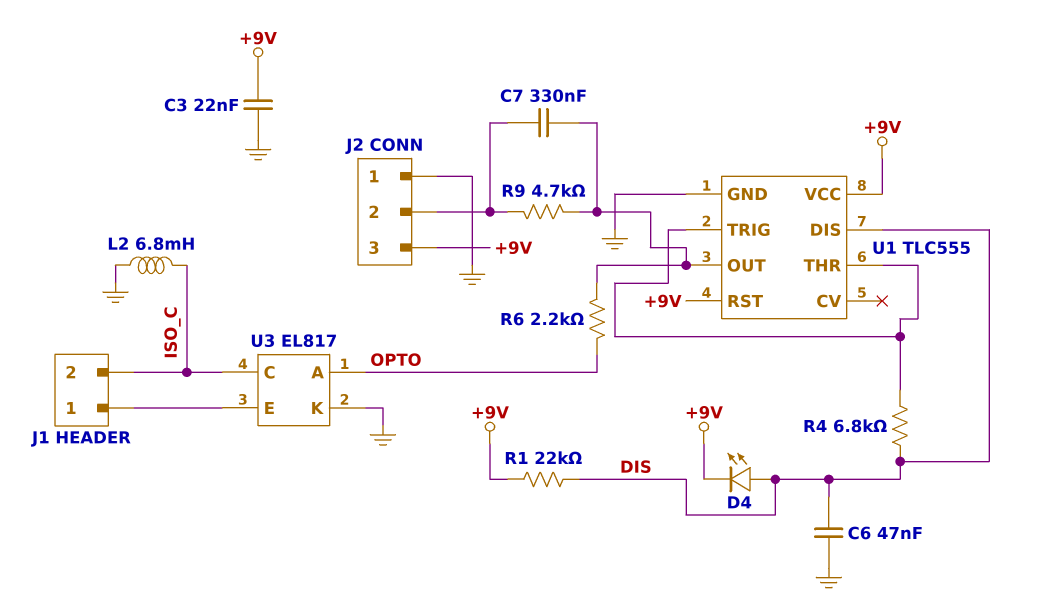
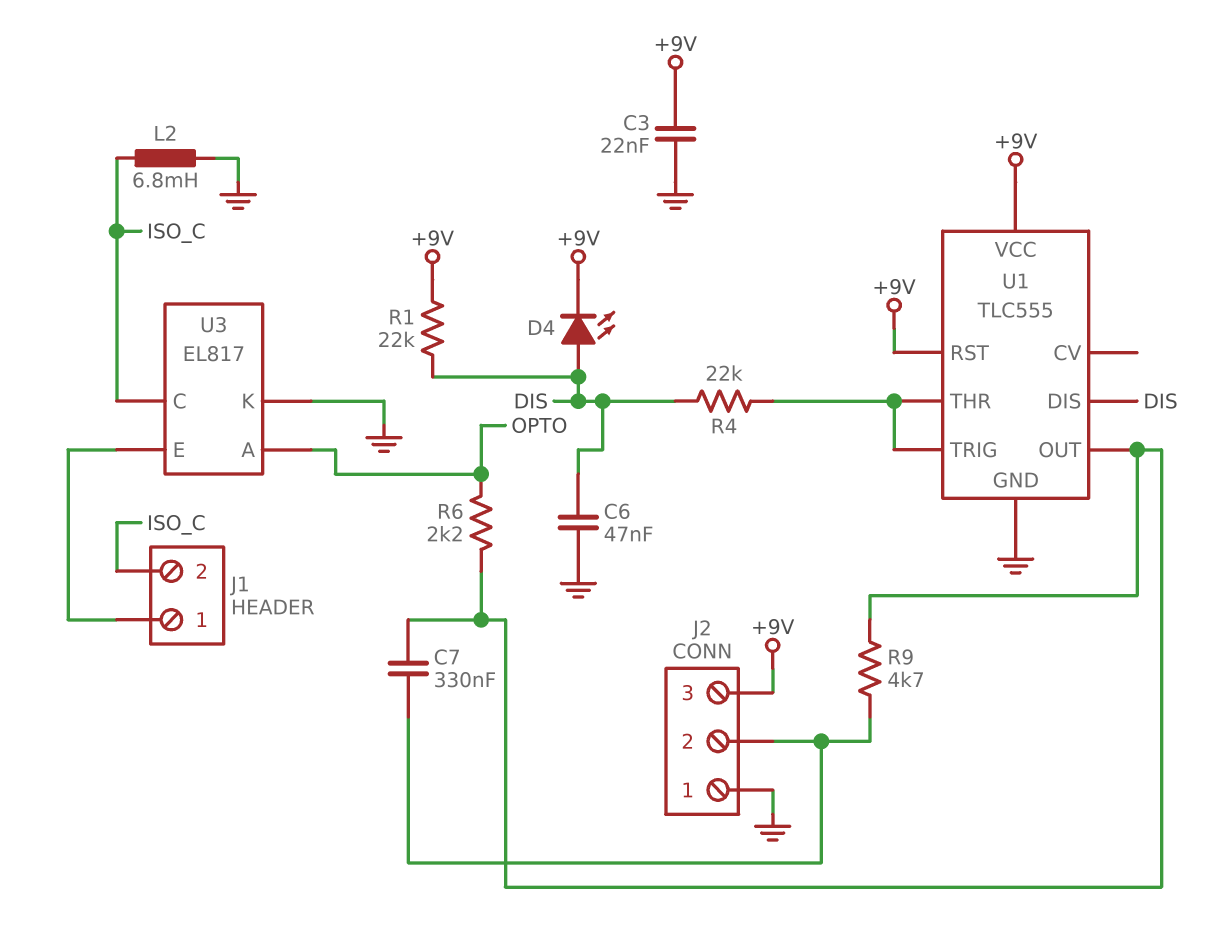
R4: 6.8k (DIS, U1/THR) -> 22k (DIS, U1/THR)

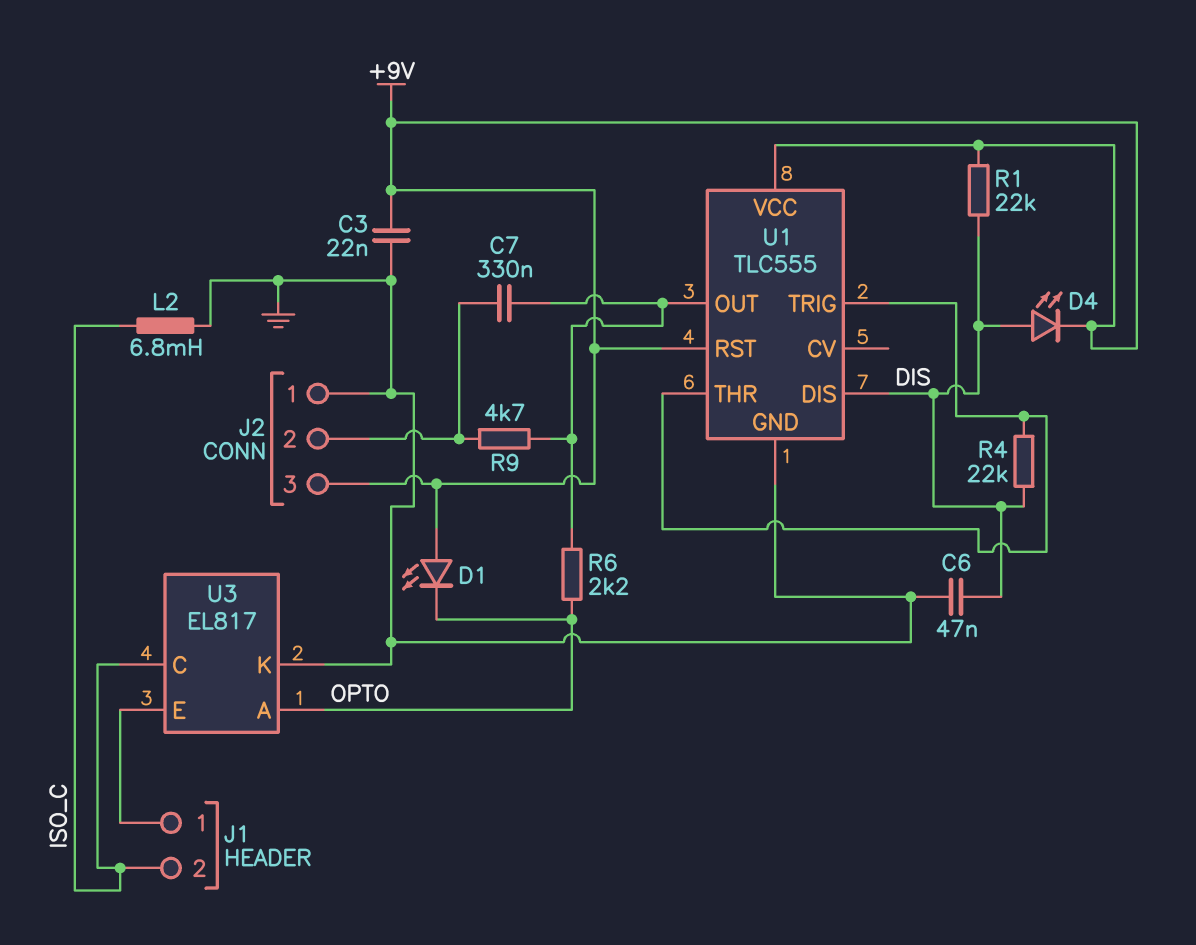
D1: none -> LED (A +9V, K OPTO)

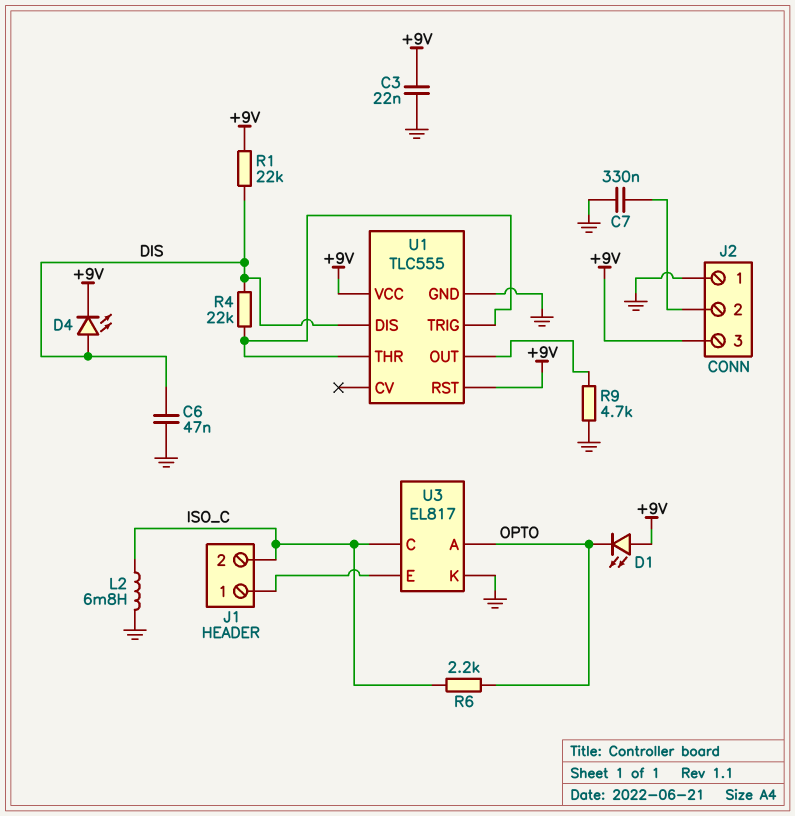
C7: 330nF (J2/2, U1/OUT) -> 330nF (GND, J2/2)
R6: 2.2k (OPTO, U1/OUT) -> 2.2k (ISO_C, OPTO)
R9: 4.7k (J2/2, U1/OUT) -> 4.7k (GND, U1/OUT)

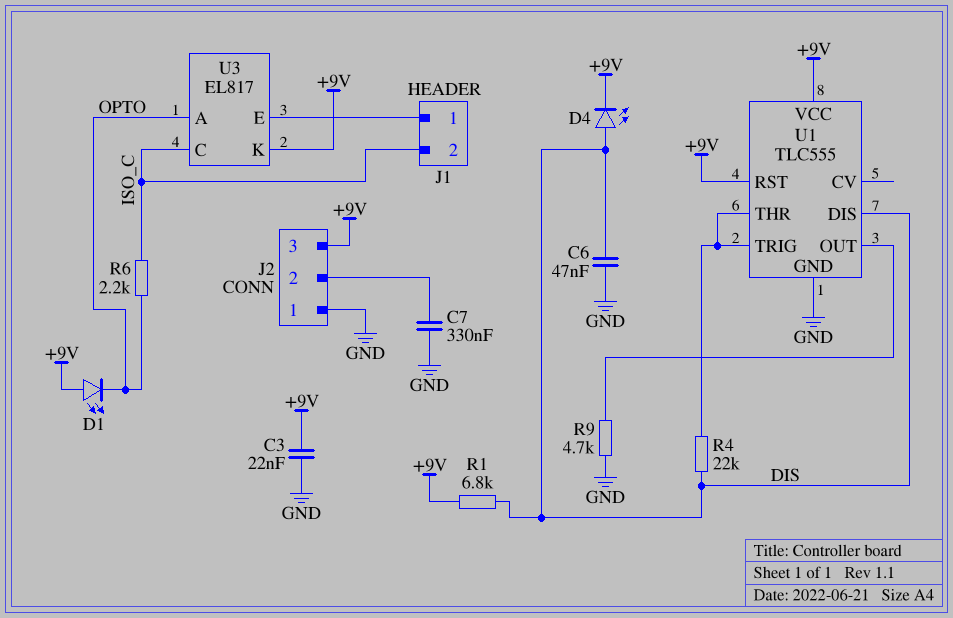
L2: 6.8mH (GND, ISO_C) -> none
R1: 22k (+9V, DIS) -> 6.8k (+9V, DIS)
U3 pin K: GND -> +9V

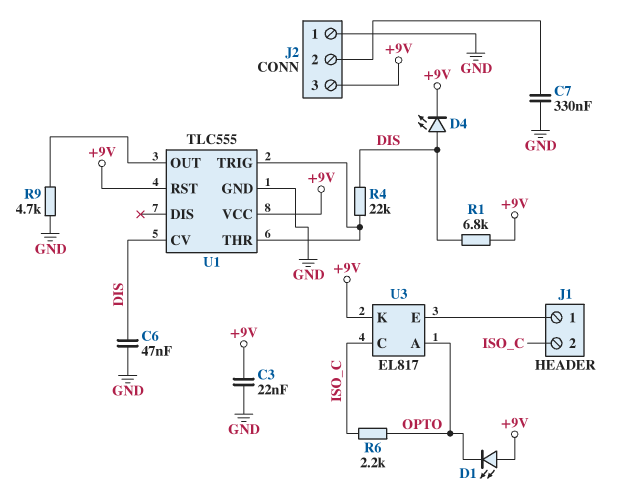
U1 pin CV: none -> DIS
U1 pin DIS: DIS -> none

